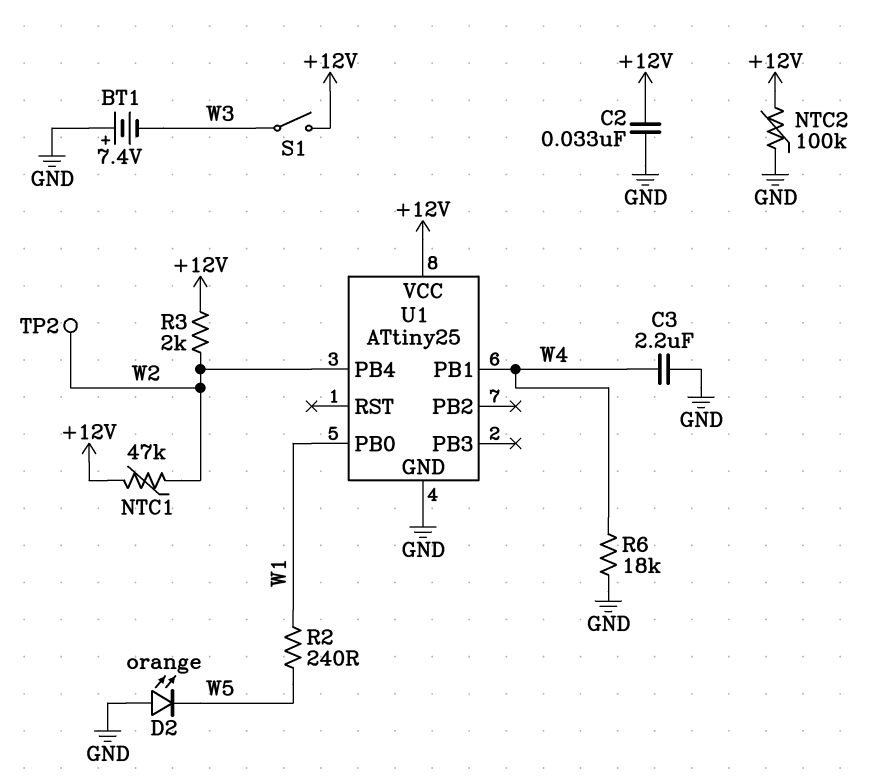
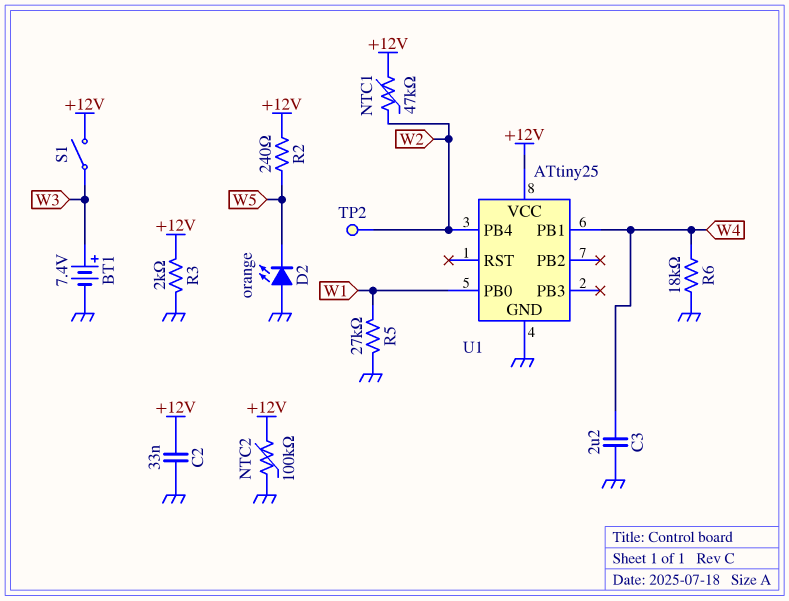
BT1: 7.4V (plus GND, minus W3) -> 7.4V (plus W3, minus GND)
R2: 240 (W1, W5) -> 240 (+12V, W5)
R3: 2k (+12V, W2) -> 2k (+12V, GND)
R5: none -> 27k (GND, W1)

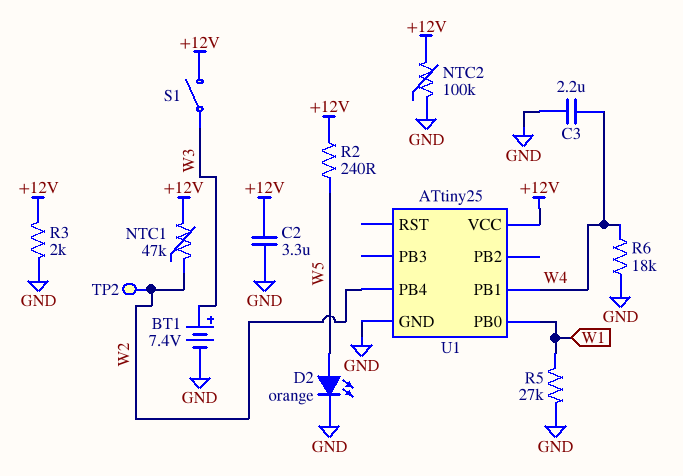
C2: 33nF (+12V, GND) -> 3.3uF (+12V, GND)
D2: LED orange (A GND, K W5) -> LED orange (A W5, K GND)

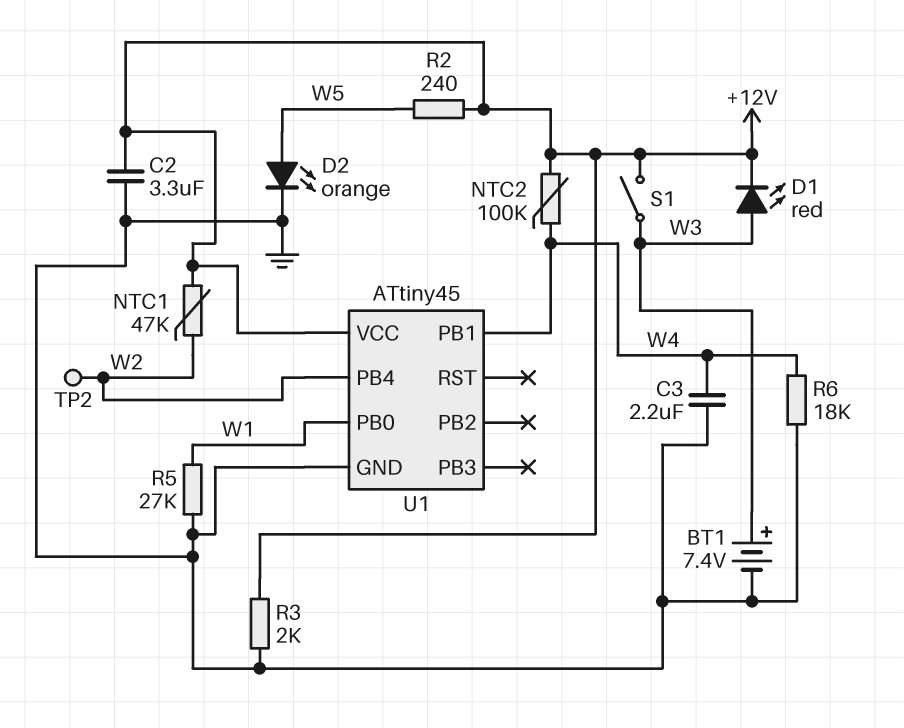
D1: none -> LED red (A W3, K +12V)
NTC2: 100k (+12V, GND) -> 100k (+12V, W4)
U1: ATtiny25 -> ATtiny45

